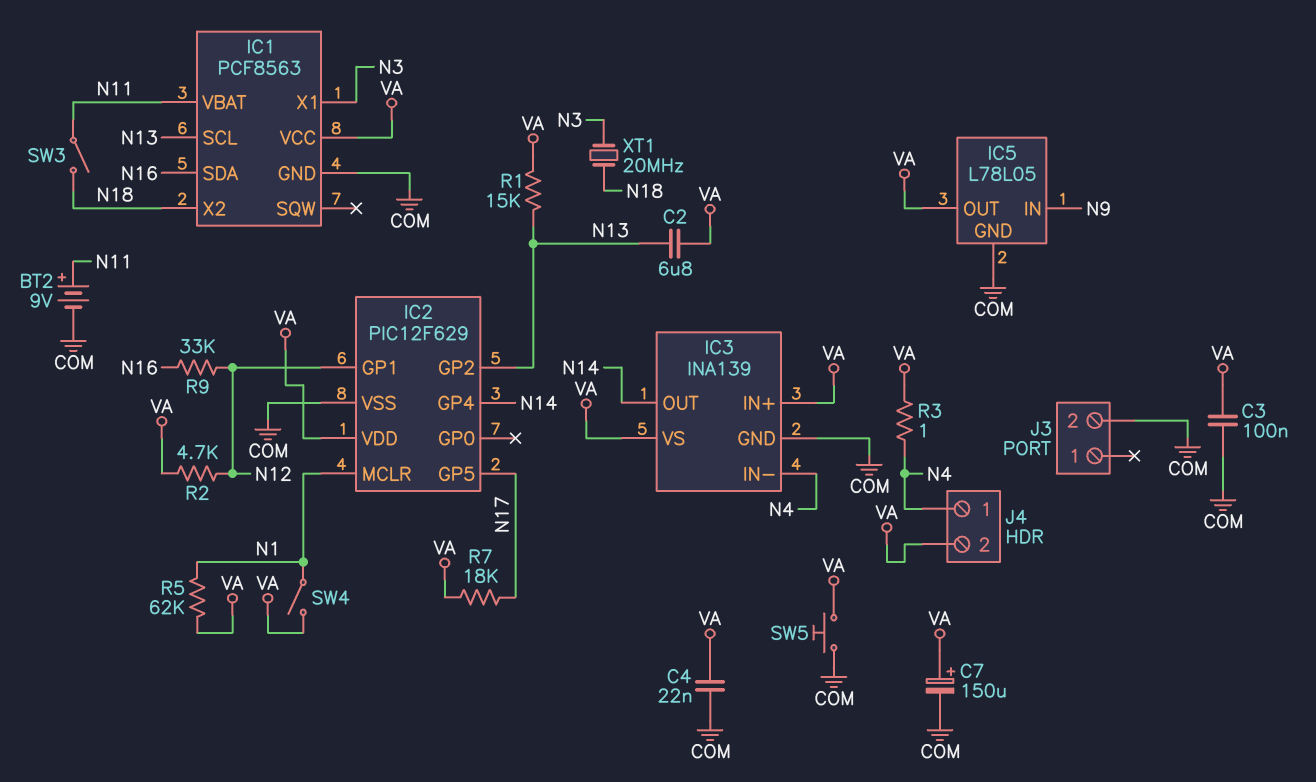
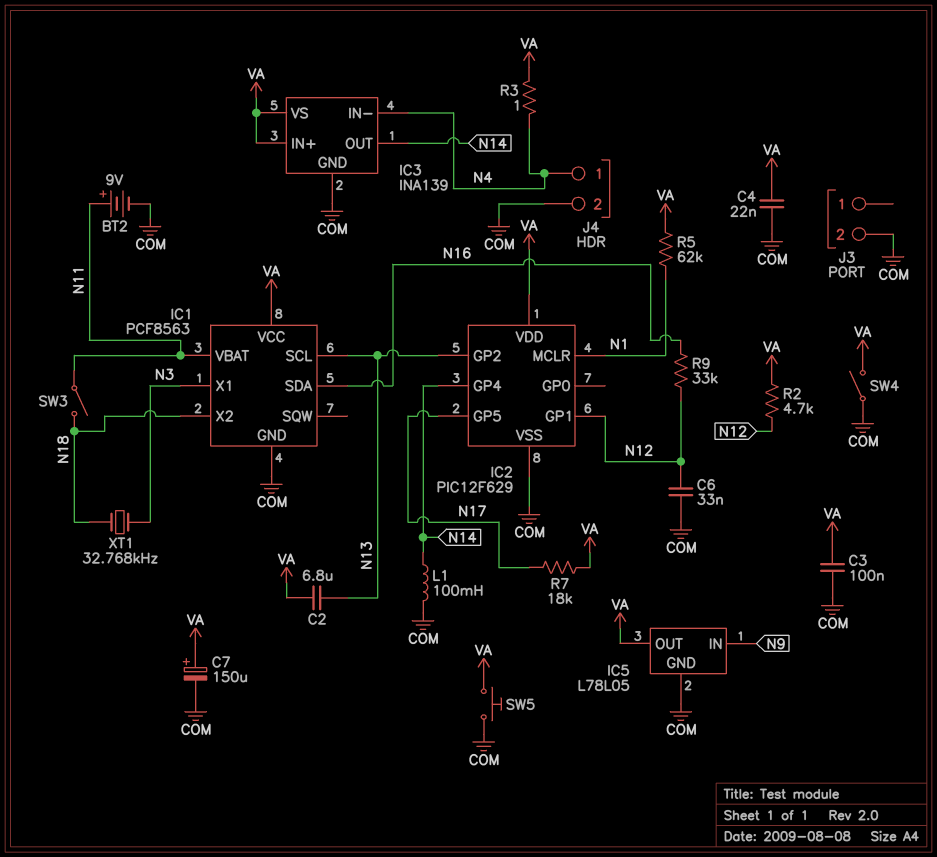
C6: none -> 33nF (COM, N12)
J4 pin 2: VA -> COM
L1: none -> 100mH (COM, N14)
R1: 15k (N13, VA) -> none
SW4: switch (N1, VA) -> switch (COM, VA)
XT1: 20MHz (N3, N18) -> 32.768kHz (N3, N18)

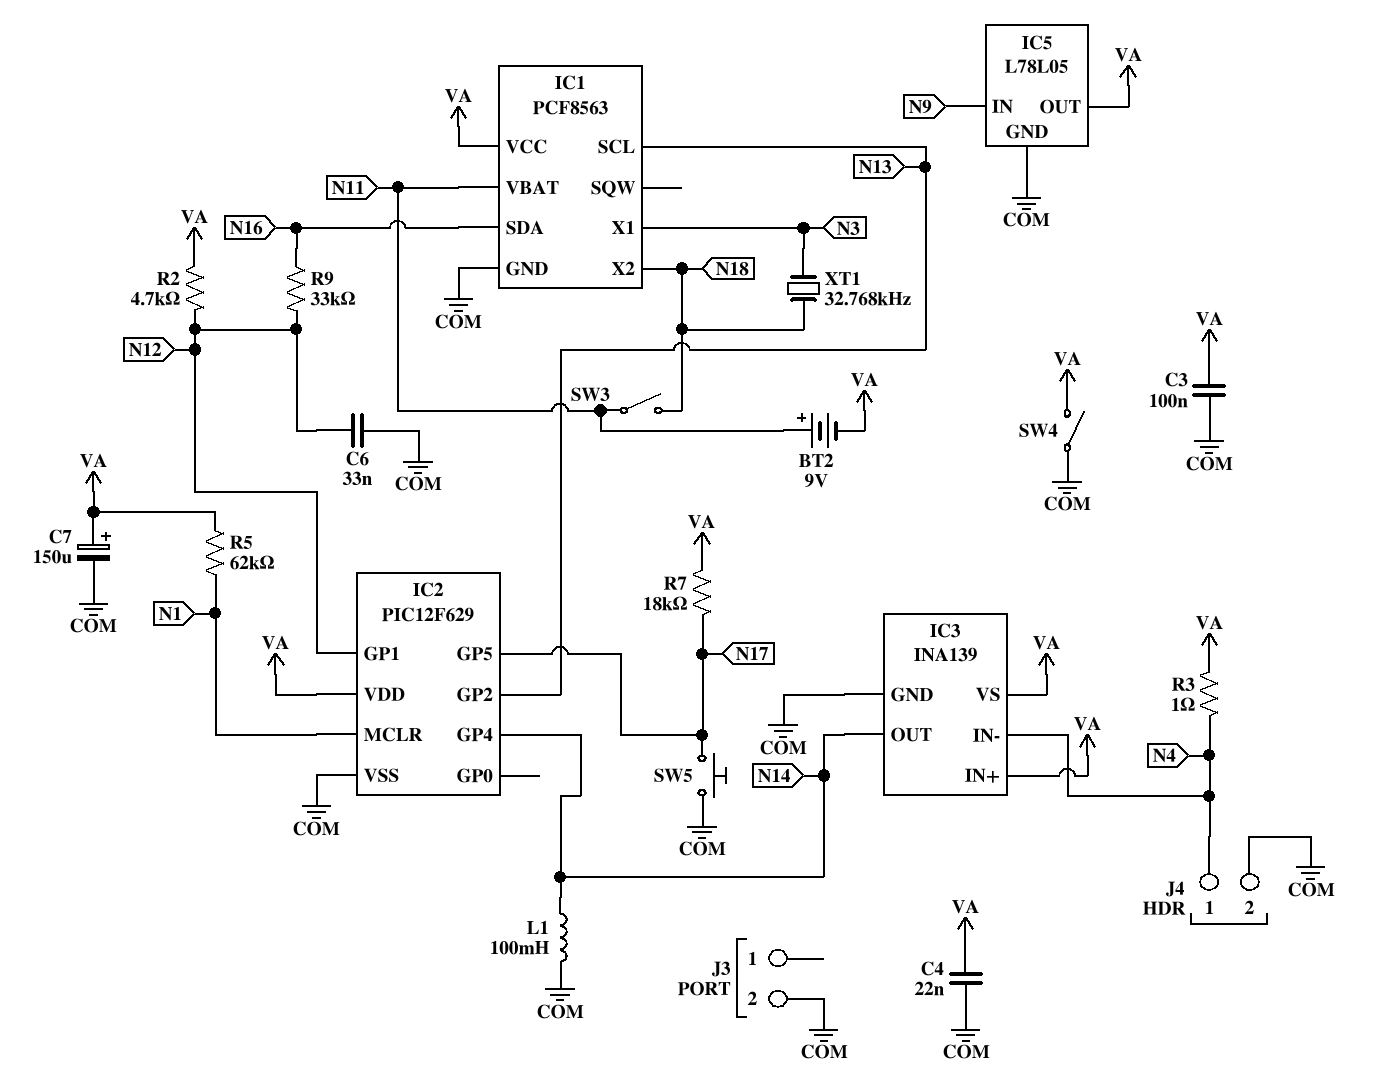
BT2: 9V (plus N11, minus COM) -> 9V (plus N11, minus VA)
C2: 6.8uF (N13, VA) -> none
SW5: button (COM, VA) -> button (COM, N17)

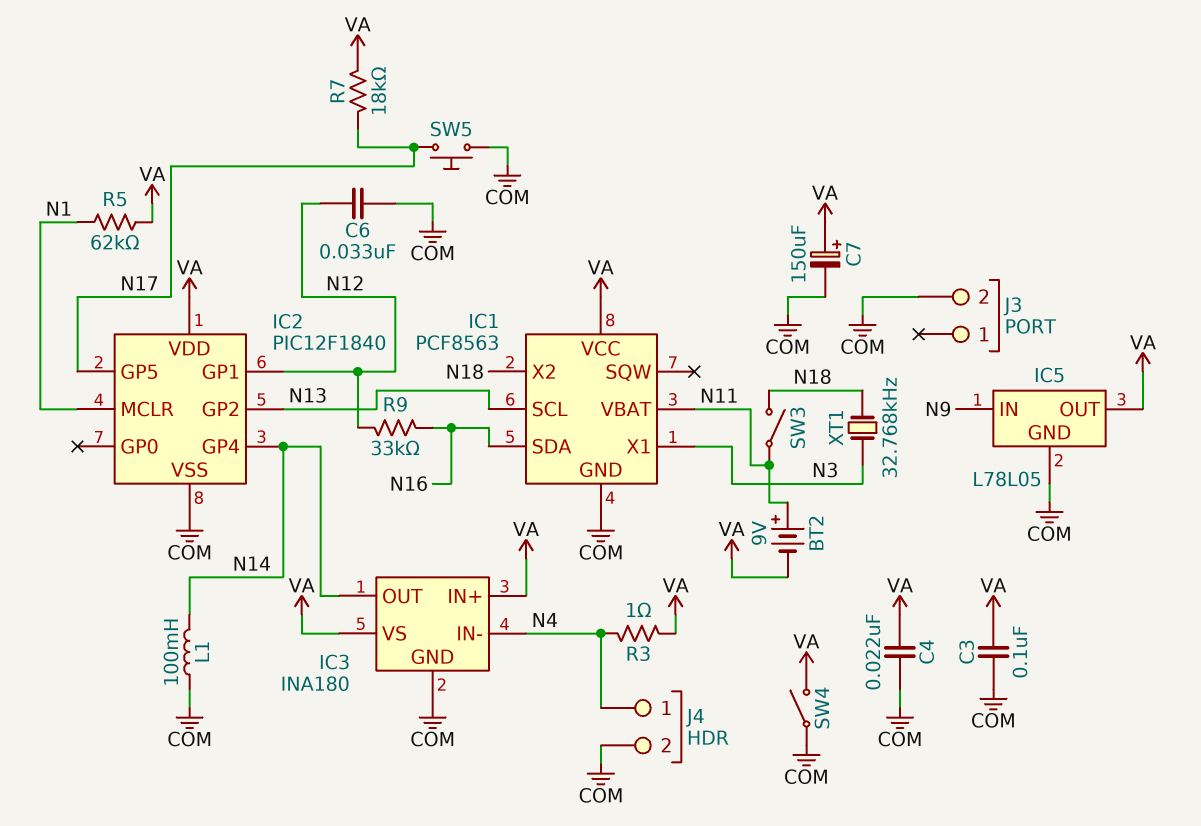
IC2: PIC12F629 -> PIC12F1840
IC3: INA139 -> INA180
R2: 4.7k (N12, VA) -> none

